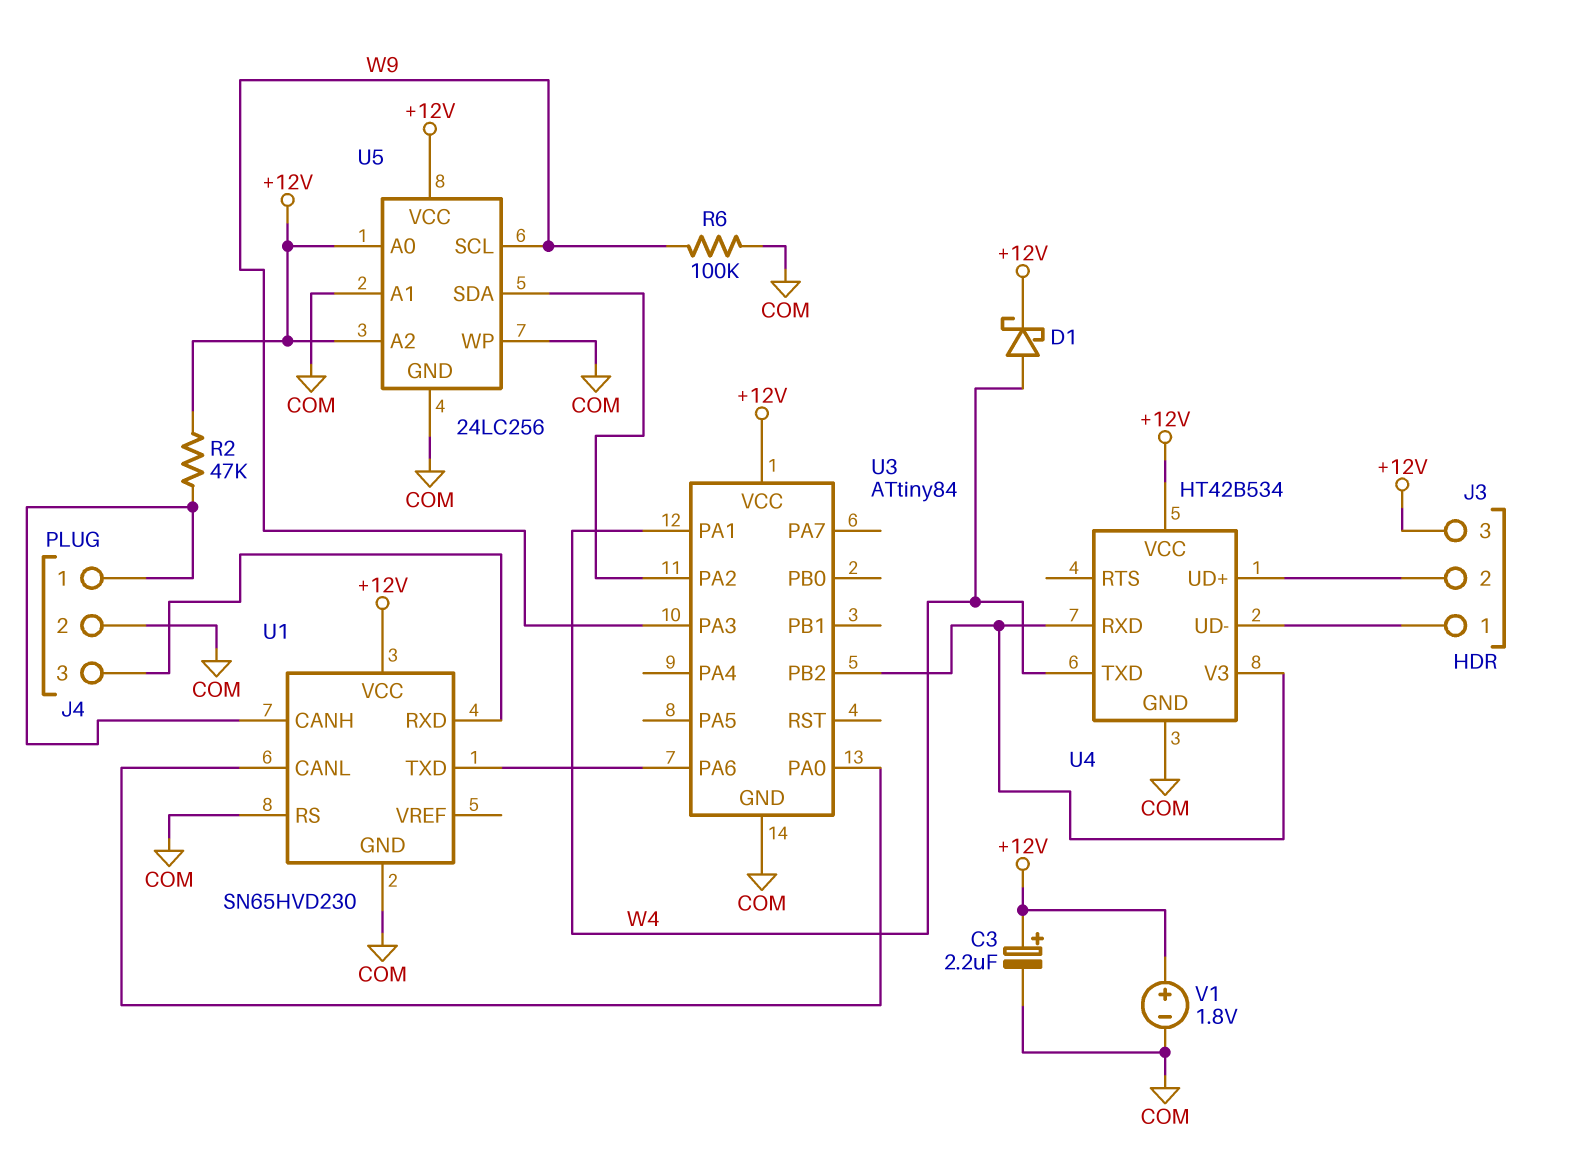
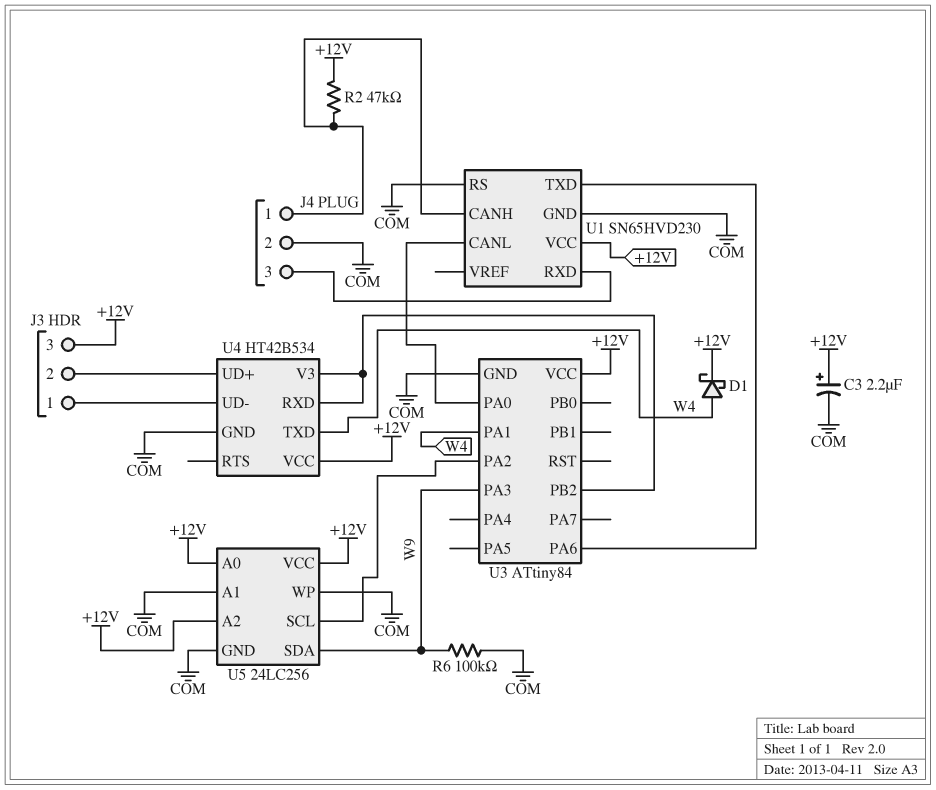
U5 pin SCL: W9 -> U3/PA2
U5 pin SDA: U3/PA2 -> W9
V1: 1.8V (plus +12V, minus COM) -> none

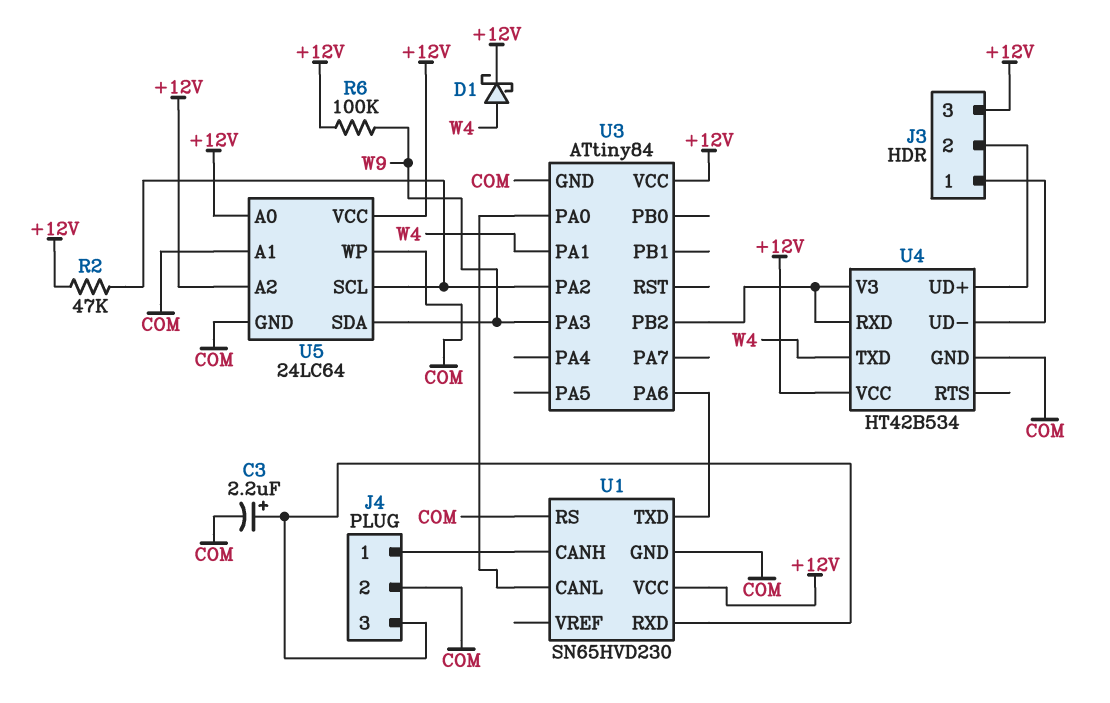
C3: 2.2uF (plus +12V, minus COM) -> 2.2uF (plus J4/3, minus COM)
R2: 47k (+12V, J4/1) -> 47k (+12V, U3/PA2)
R6: 100k (COM, W9) -> 100k (+12V, W9)
U5: 24LC256 -> 24LC64

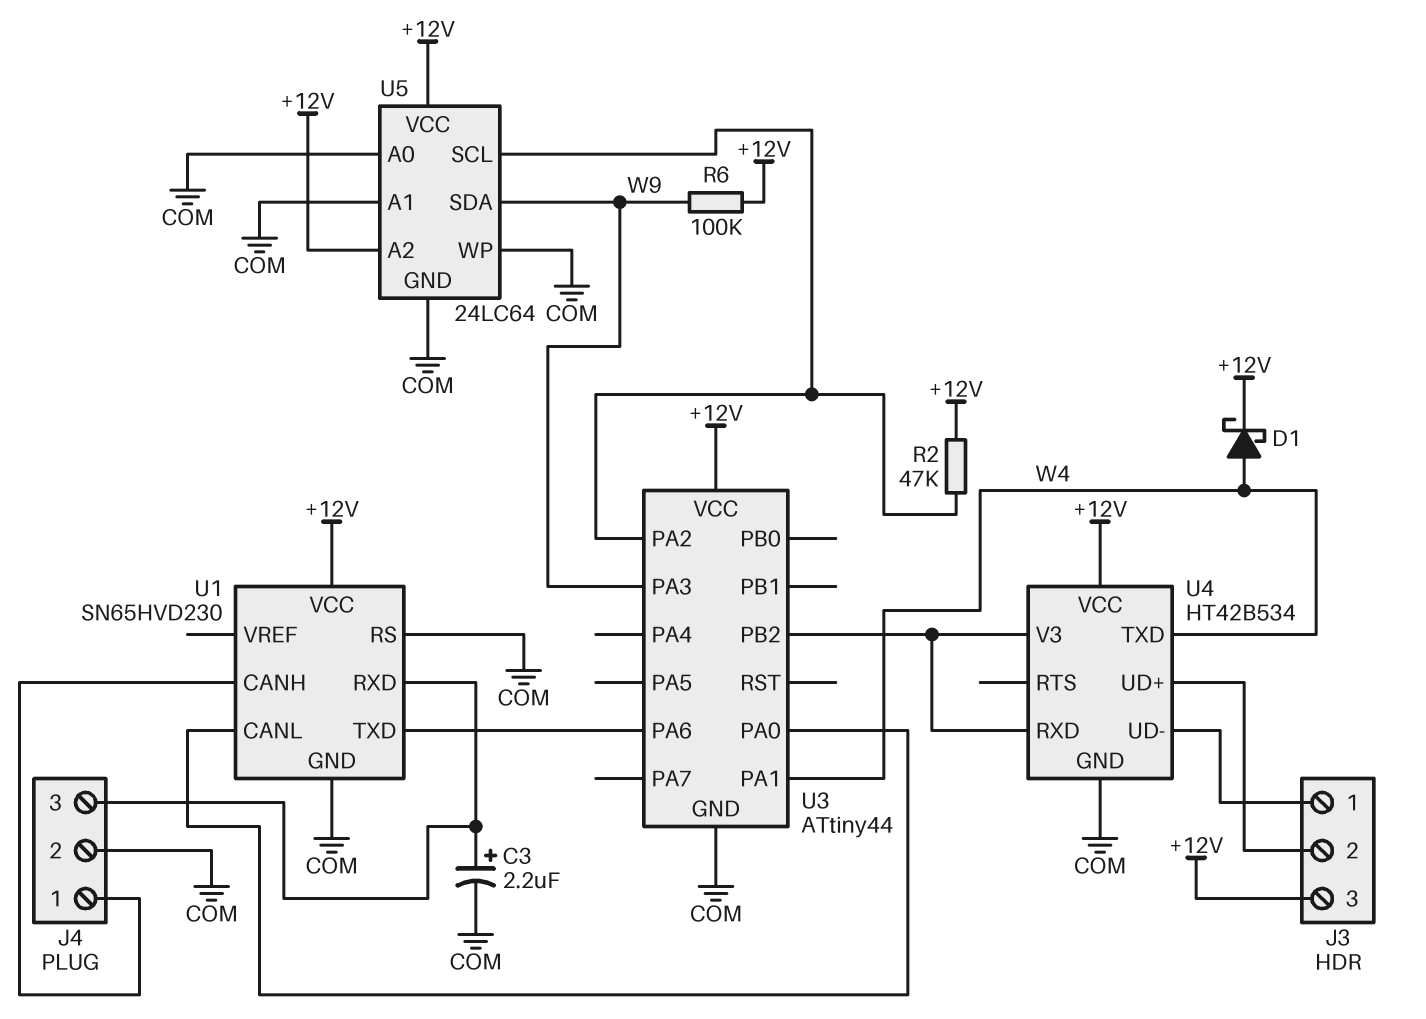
U3: ATtiny84 -> ATtiny44
U5 pin A0: +12V -> COM

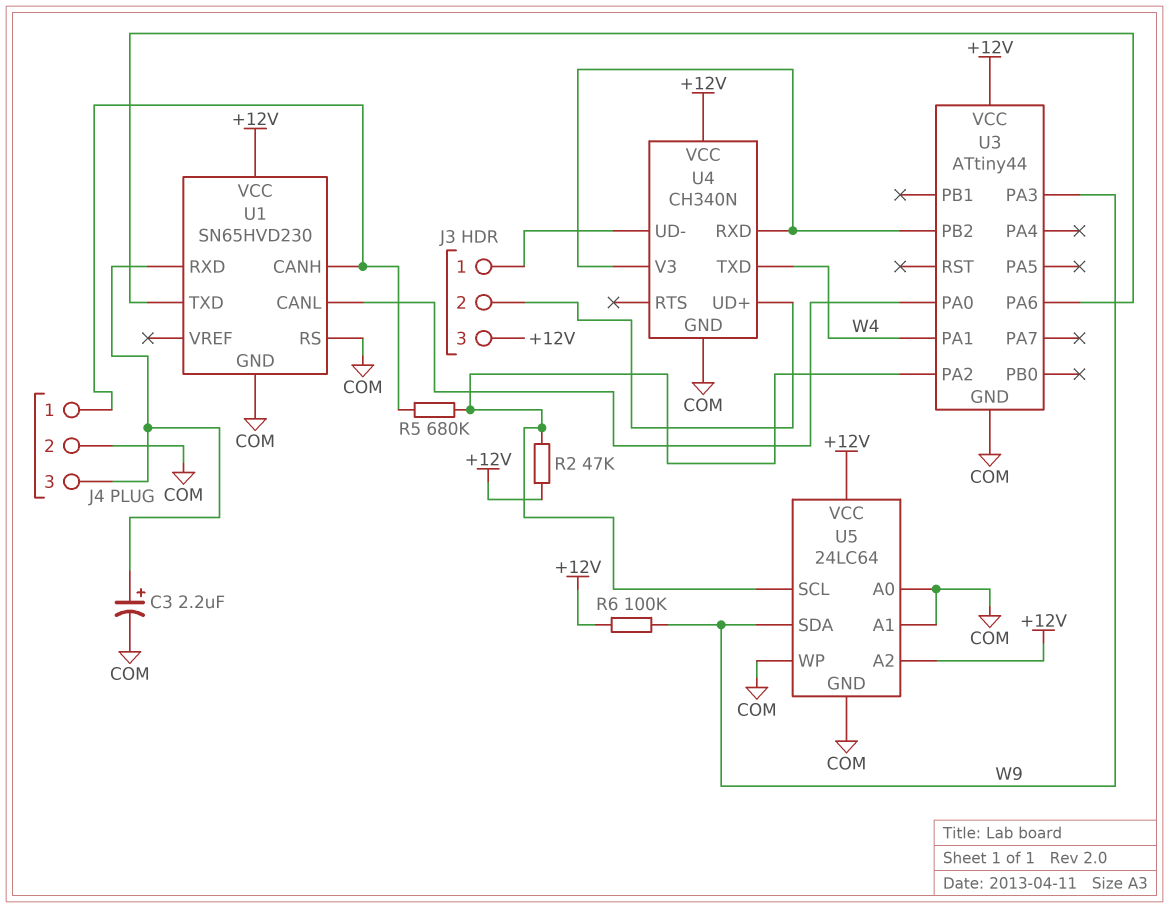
D1: schottky (A W4, K +12V) -> none
R5: none -> 680k (J4/1, U3/PA2)
U4: HT42B534 -> CH340N

